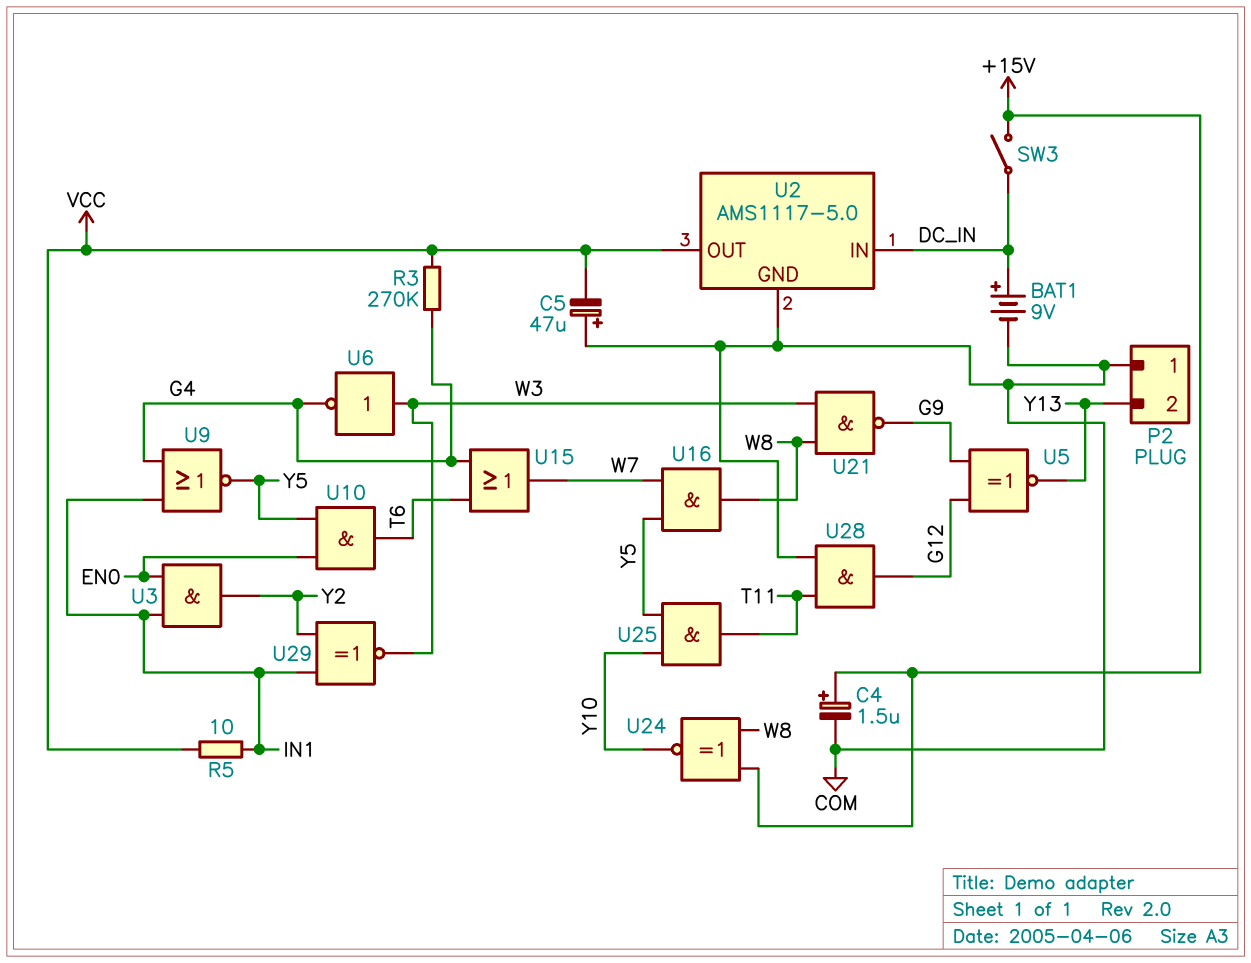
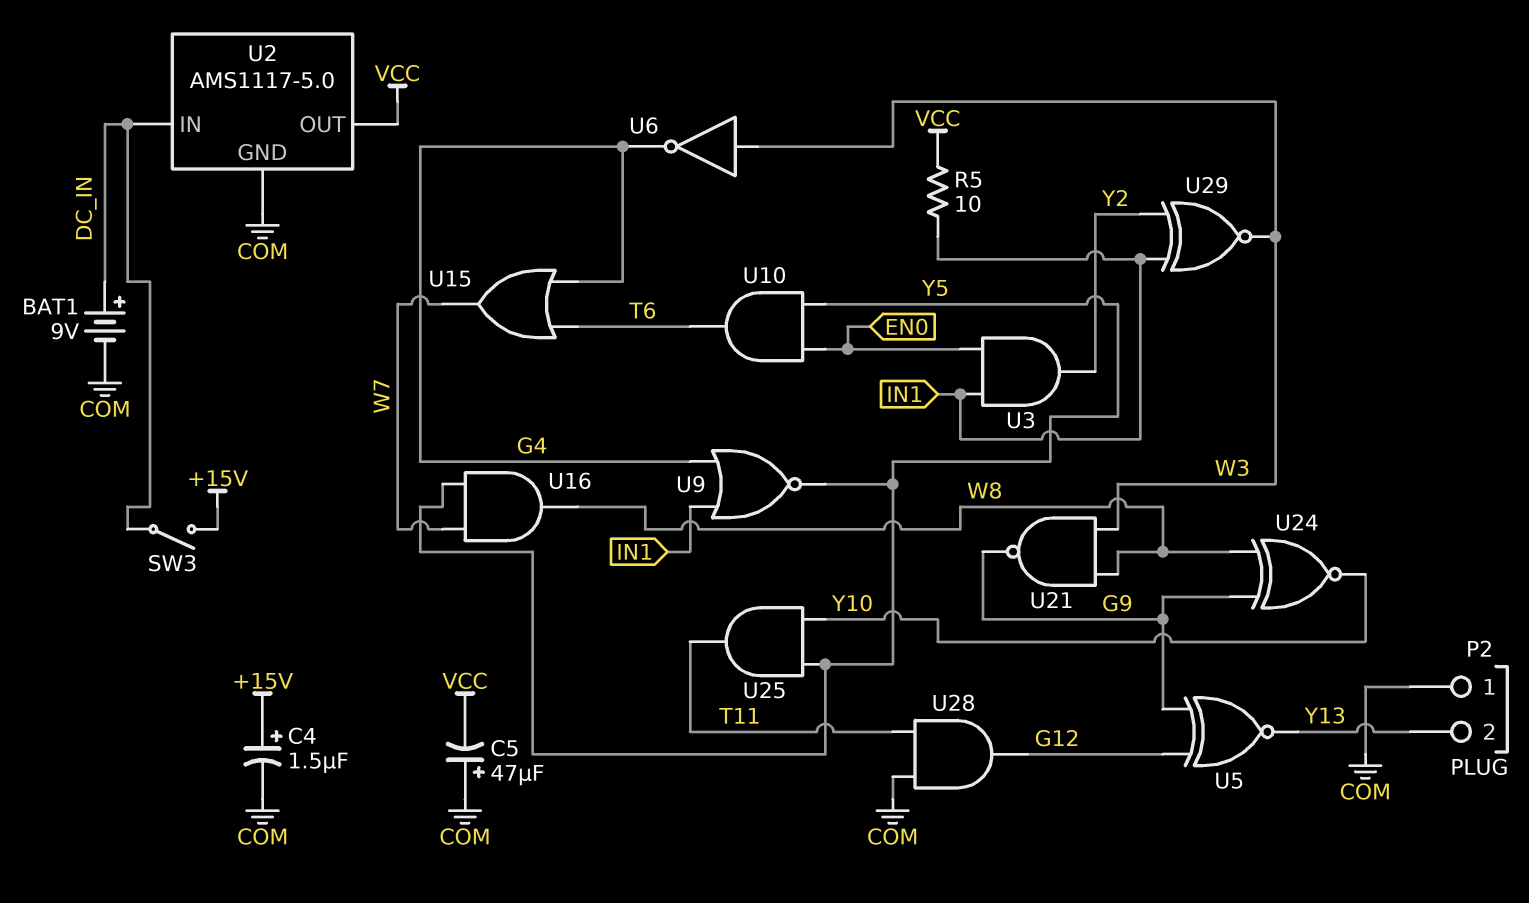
R3: 270k (G4, VCC) -> none
U24: XNOR (in +15V, in W8, out Y10) -> XNOR (in G9, in W8, out Y10)

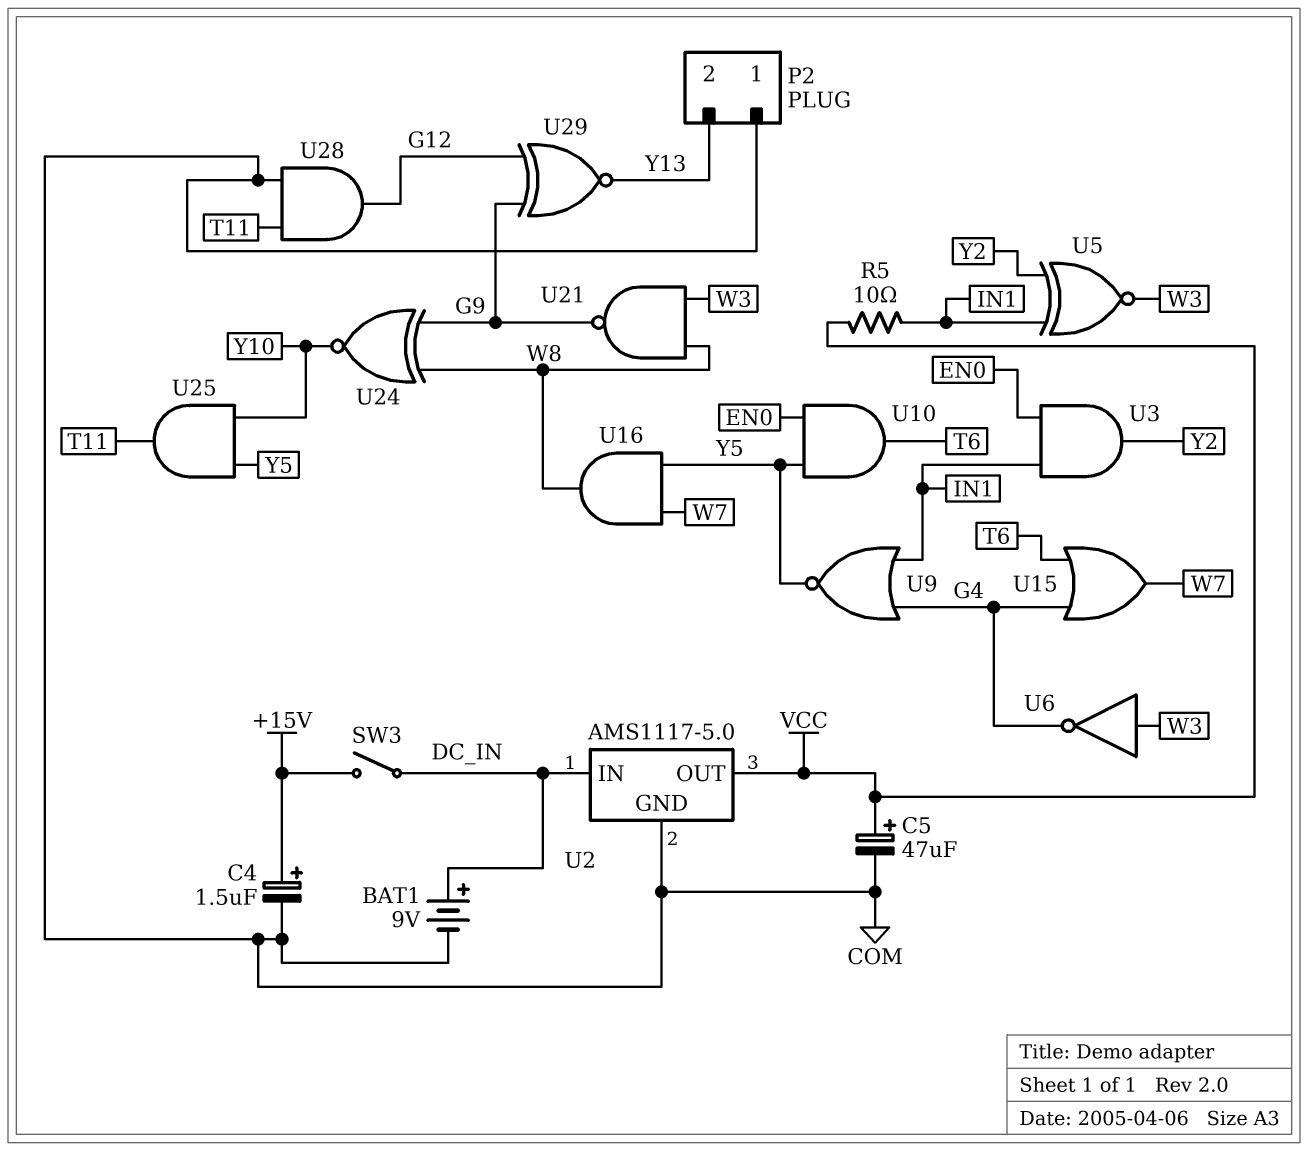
C5: 47uF (plus COM, minus VCC) -> 47uF (plus VCC, minus COM)
U5: XNOR (in G9, in G12, out Y13) -> XNOR (in IN1, in Y2, out W3)
U29: XNOR (in IN1, in Y2, out W3) -> XNOR (in G9, in G12, out Y13)

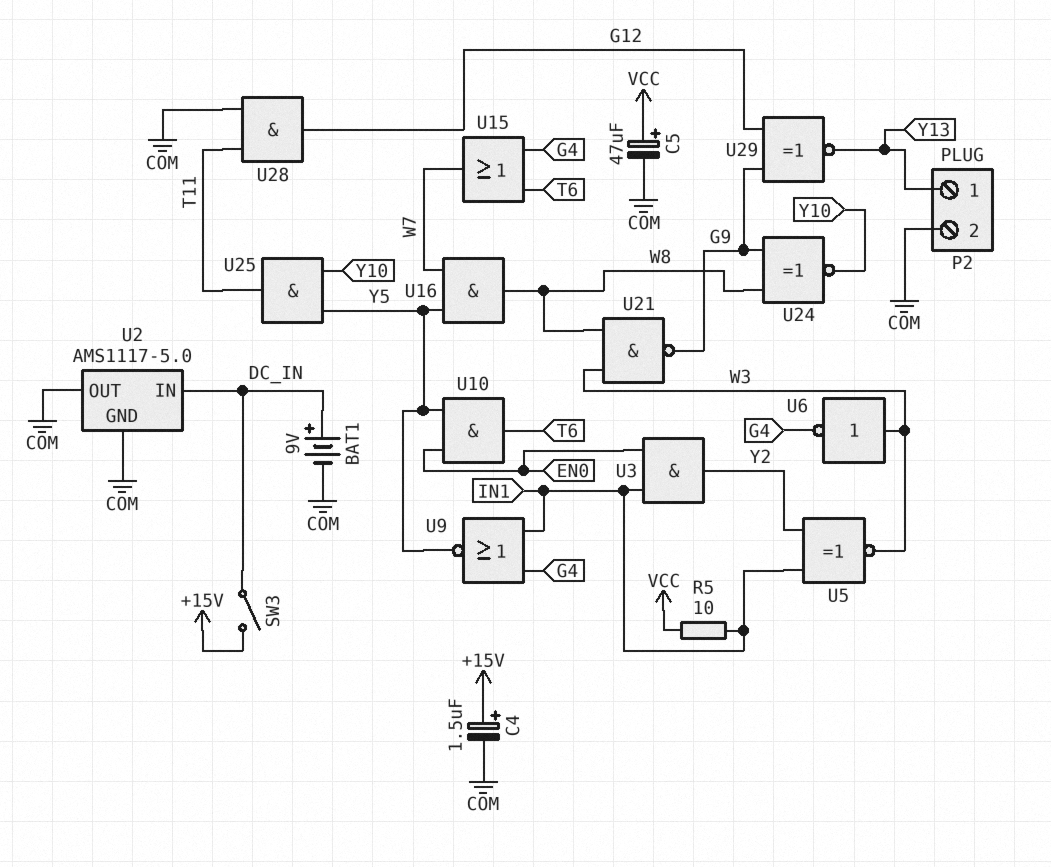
P2 pin 1: COM -> Y13
P2 pin 2: Y13 -> COM
U2 pin OUT: VCC -> COM

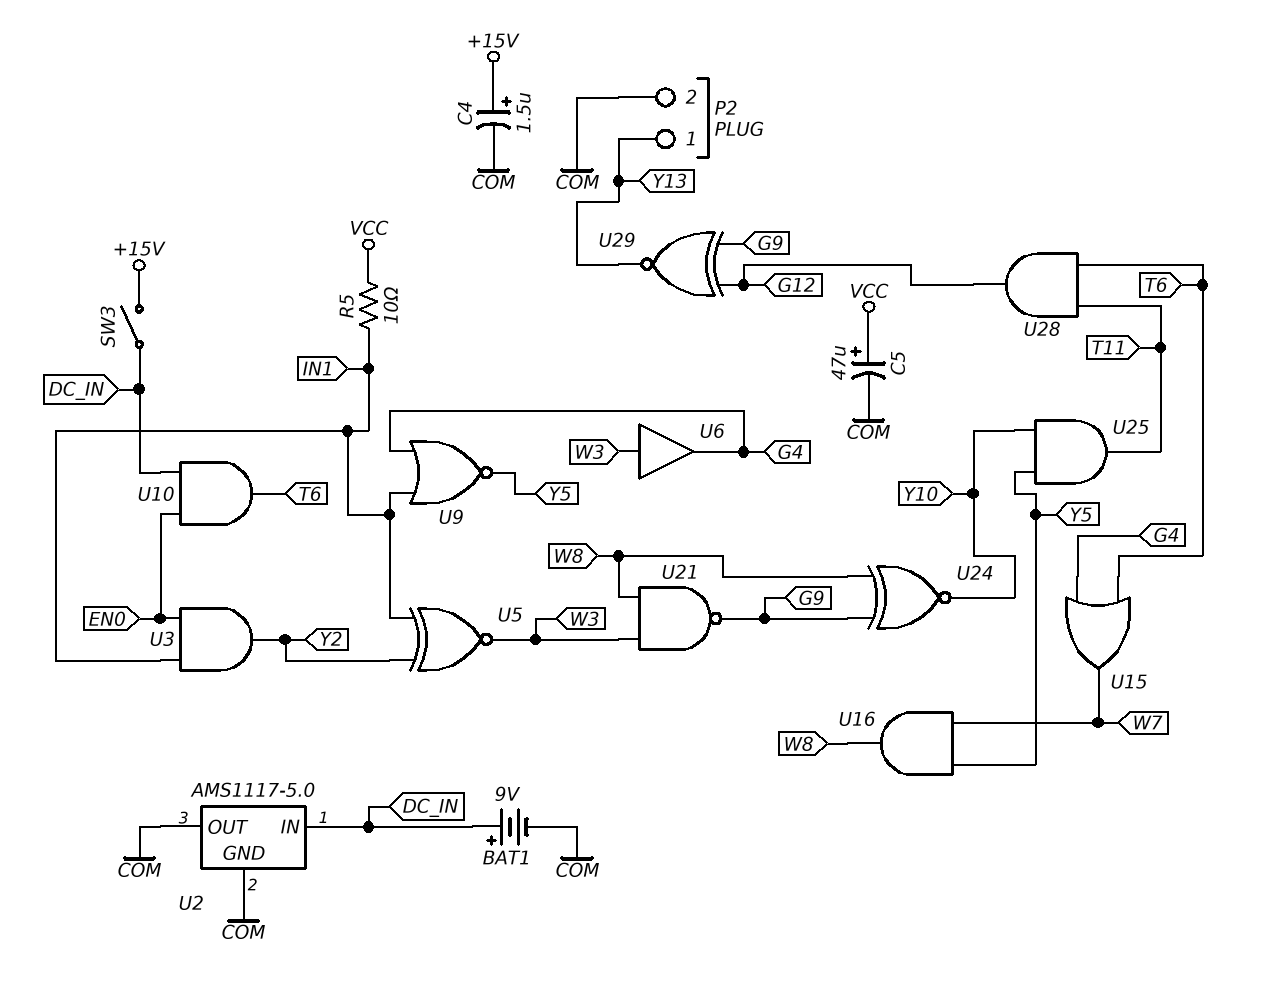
U6: NOT (in W3, out G4) -> buffer (in W3, out G4)
U10: AND (in EN0, in Y5, out T6) -> AND (in DC_IN, in EN0, out T6)
U28: AND (in COM, in T11, out G12) -> AND (in T6, in T11, out G12)

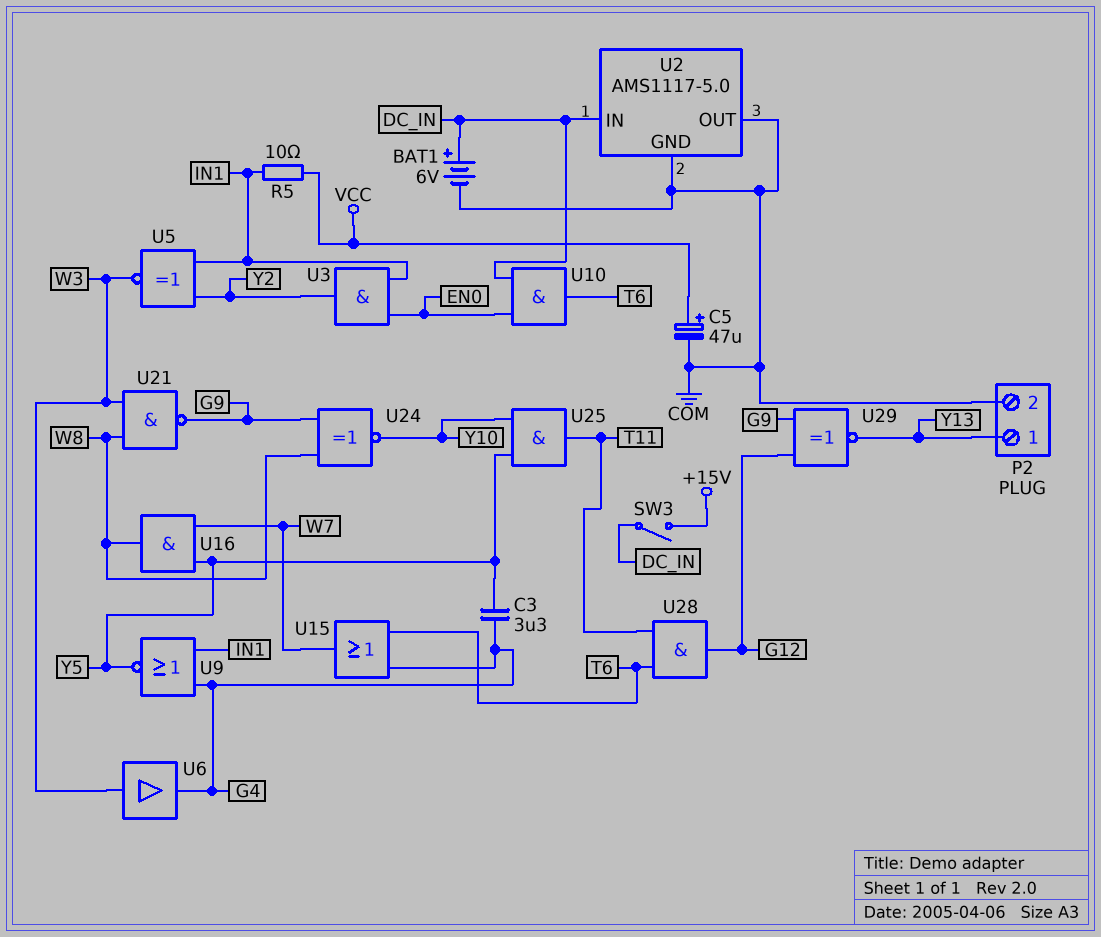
BAT1: 9V (plus DC_IN, minus COM) -> 6V (plus DC_IN, minus COM)
C3: none -> 3.3uF (G4, Y5)
C4: 1.5uF (plus +15V, minus COM) -> none

